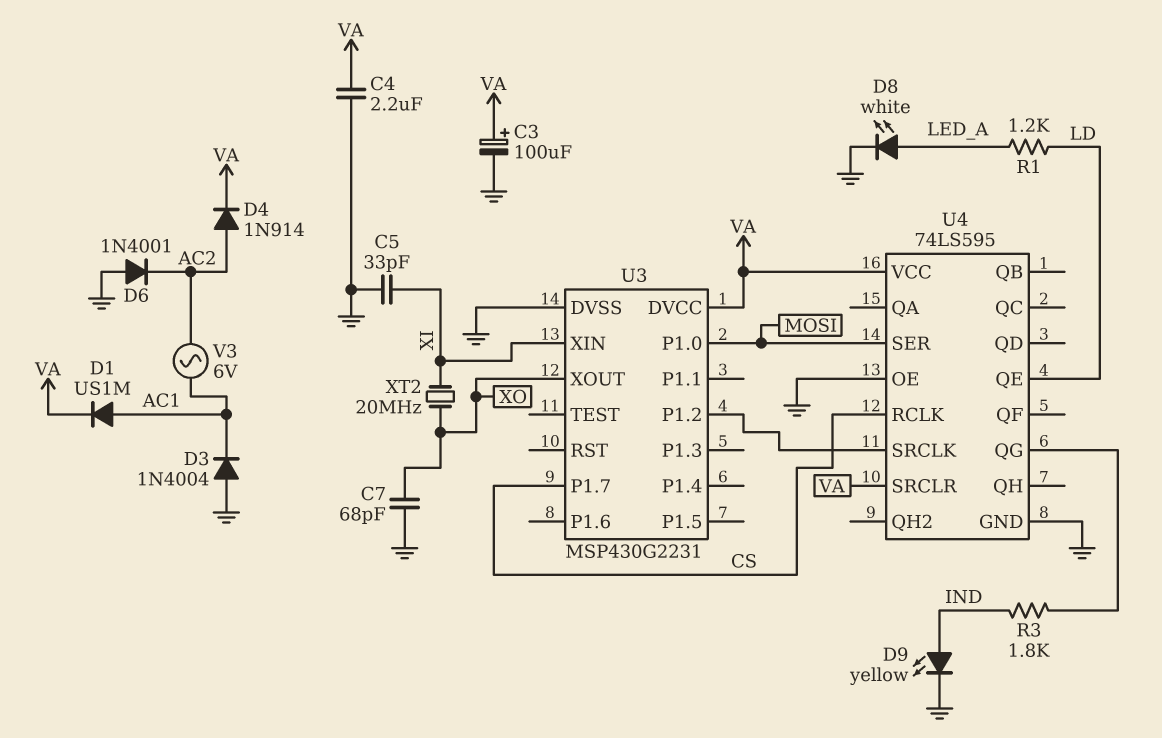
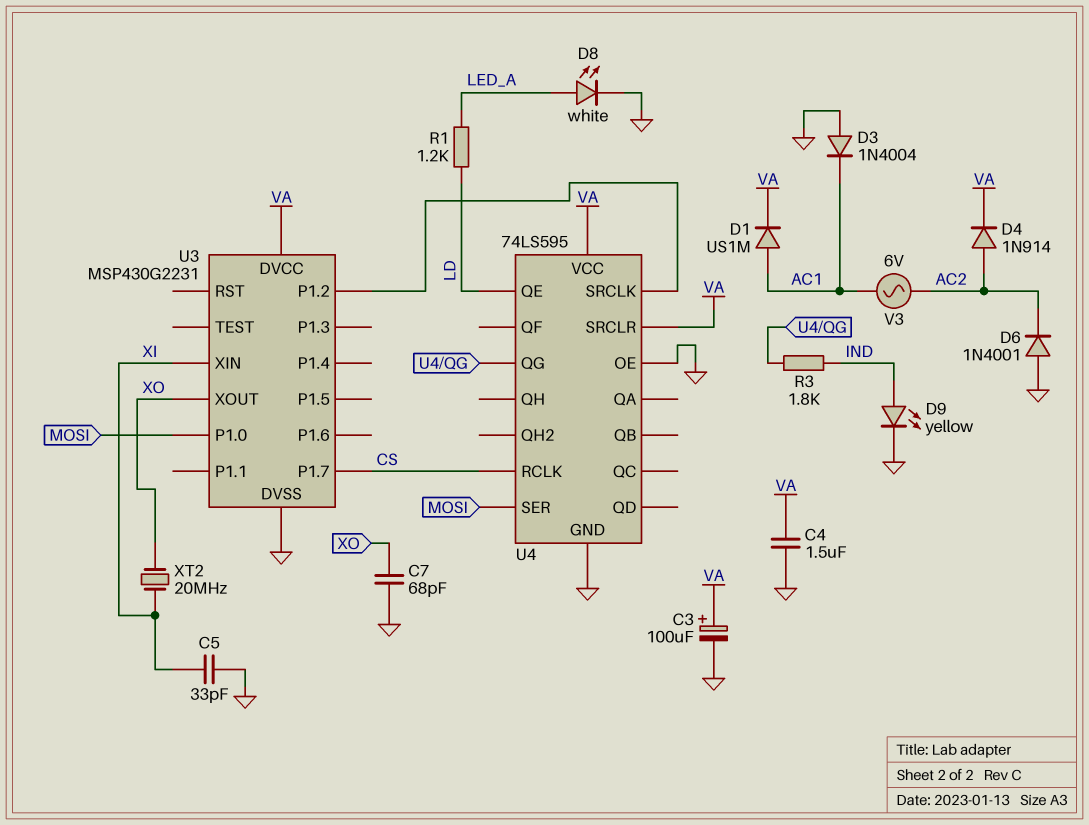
C4: 2.2uF (GND, VA) -> 1.5uF (GND, VA)

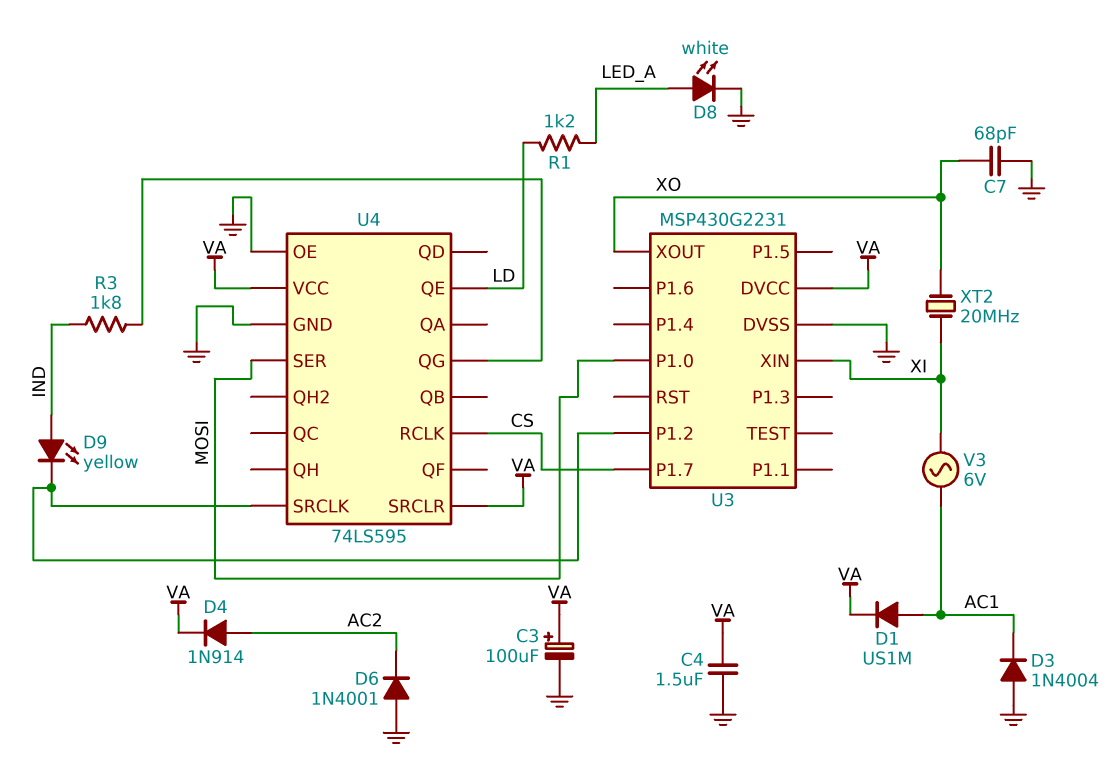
C5: 33pF (GND, XI) -> none
D9: LED yellow (A IND, K GND) -> LED yellow (A IND, K U3/P1.2)
V3: AC 6V (AC1, AC2) -> AC 6V (AC1, XI)

